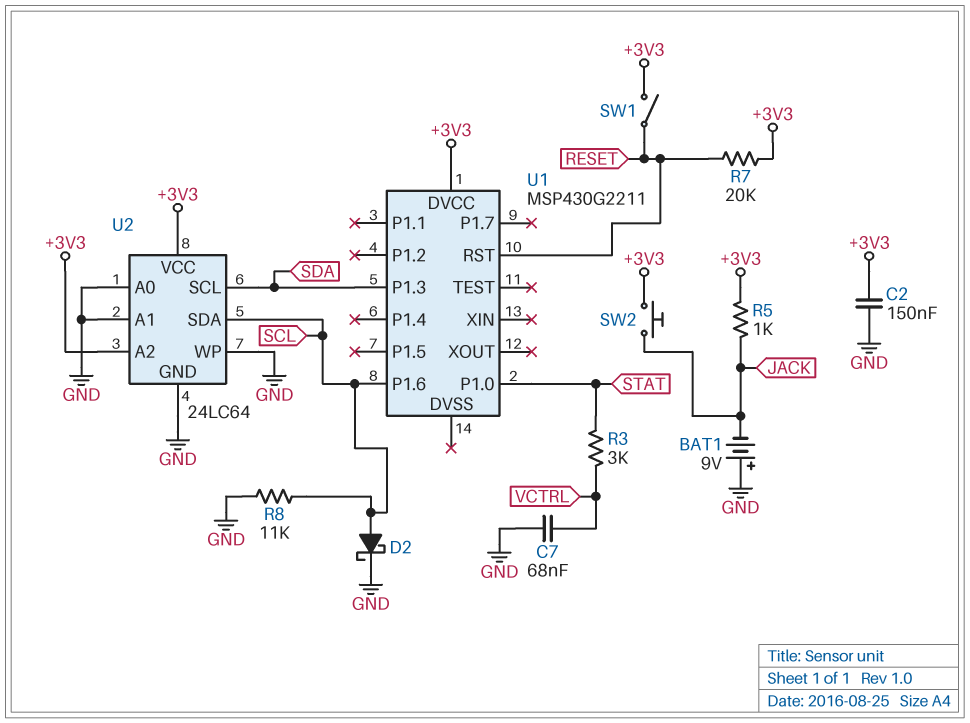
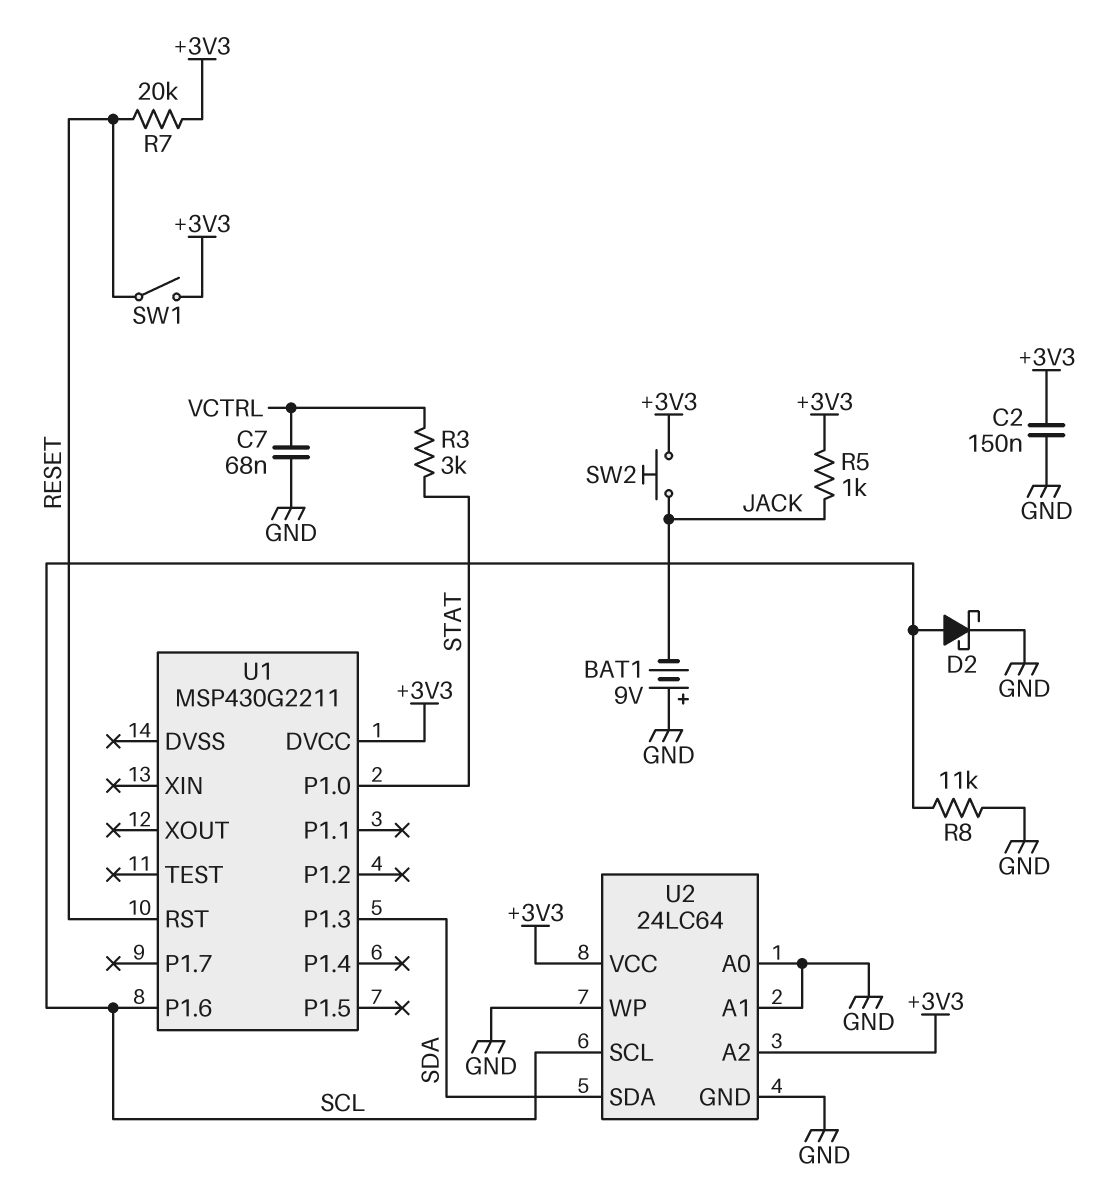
U2 pin SCL: SDA -> SCL
U2 pin SDA: SCL -> SDA

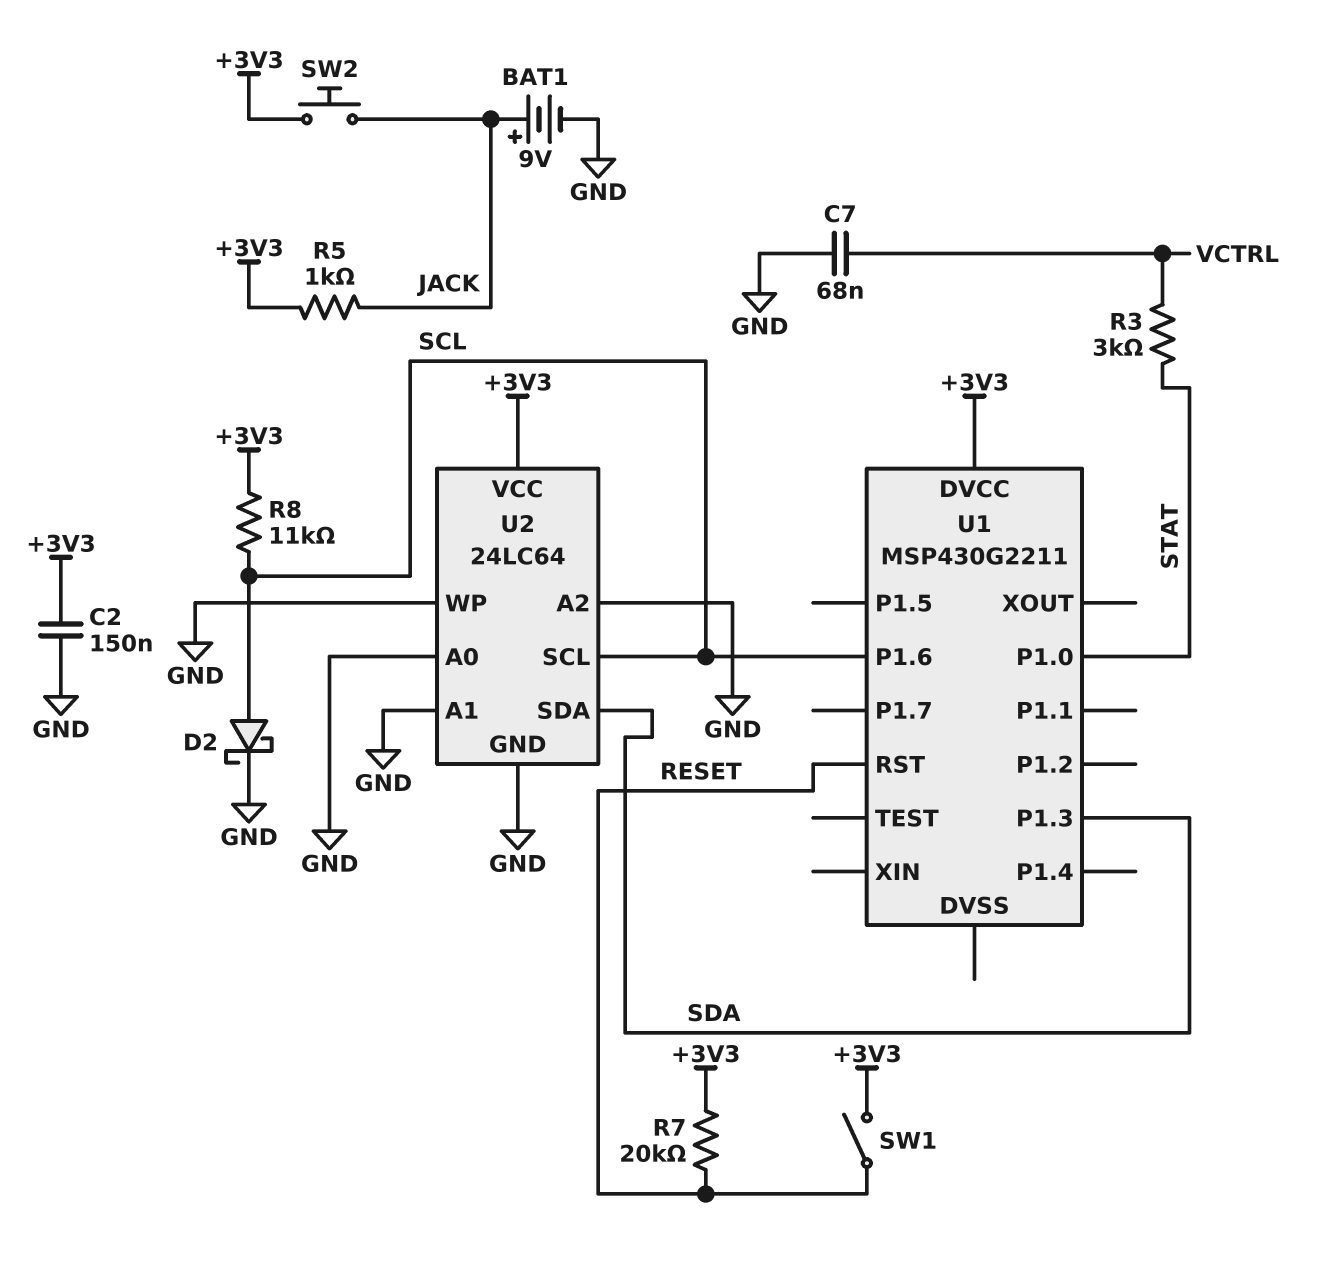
BAT1: 9V (plus GND, minus JACK) -> 9V (plus JACK, minus GND)
R8: 11k (GND, SCL) -> 11k (+3V3, SCL)
U2 pin A2: +3V3 -> GND

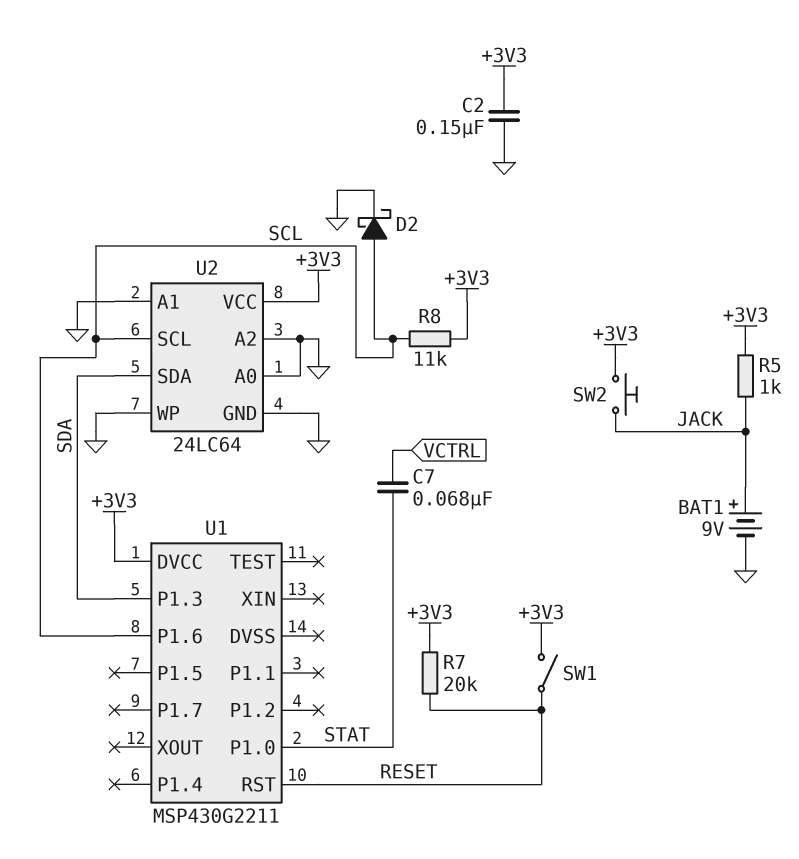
C7: 68nF (GND, VCTRL) -> 68nF (STAT, VCTRL)
R3: 3k (STAT, VCTRL) -> none

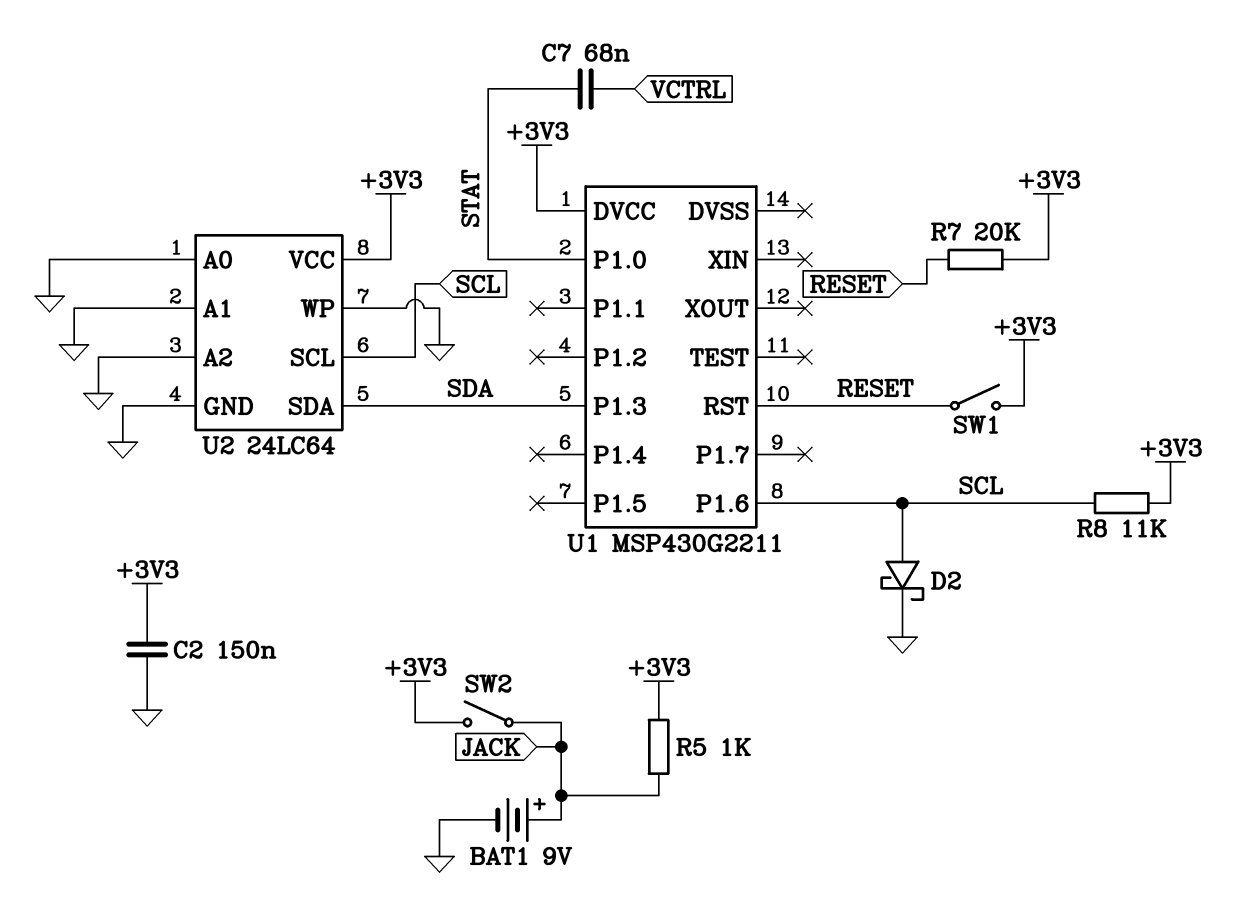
SW2: button (+3V3, JACK) -> switch (+3V3, JACK)

